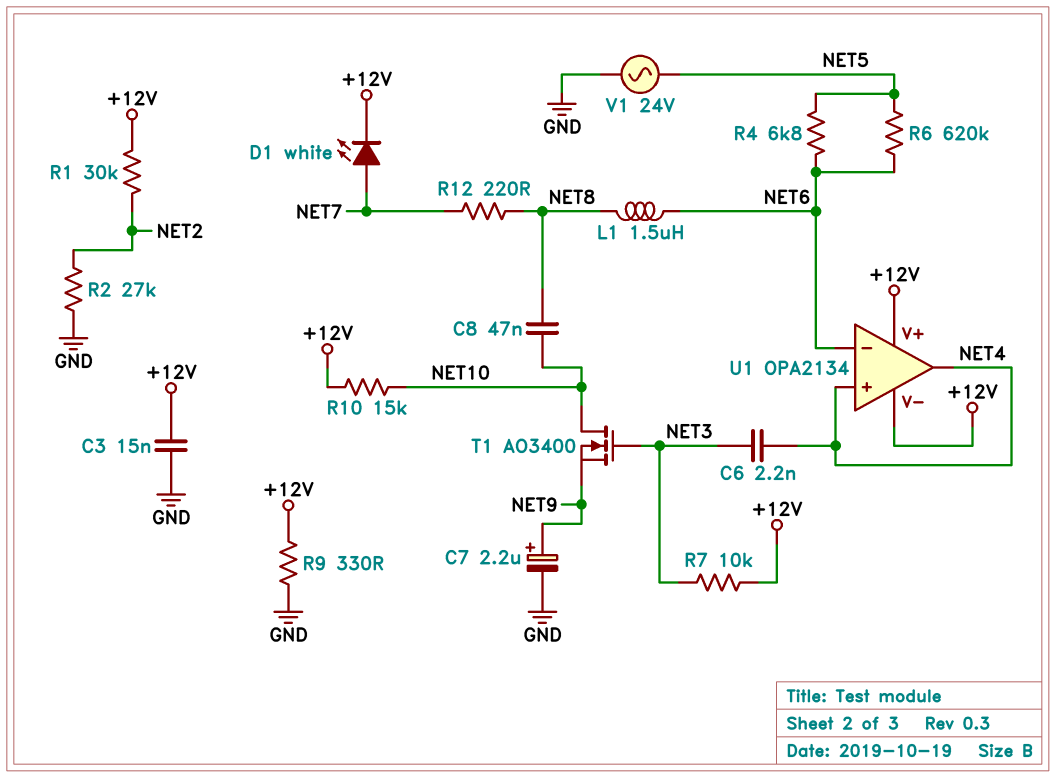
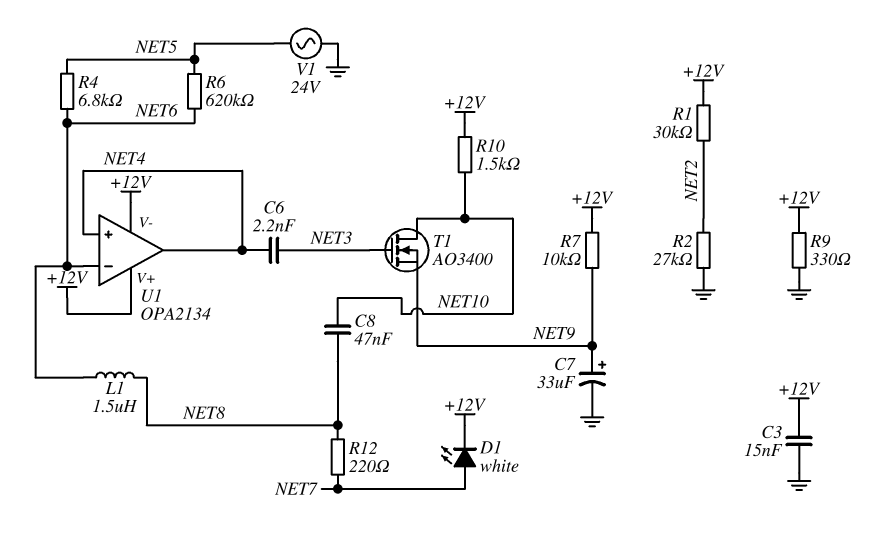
C7: 2.2uF (plus NET9, minus GND) -> 33uF (plus NET9, minus GND)
R7: 10k (+12V, NET3) -> 10k (+12V, NET9)
R10: 15k (+12V, NET10) -> 1.5k (+12V, NET10)

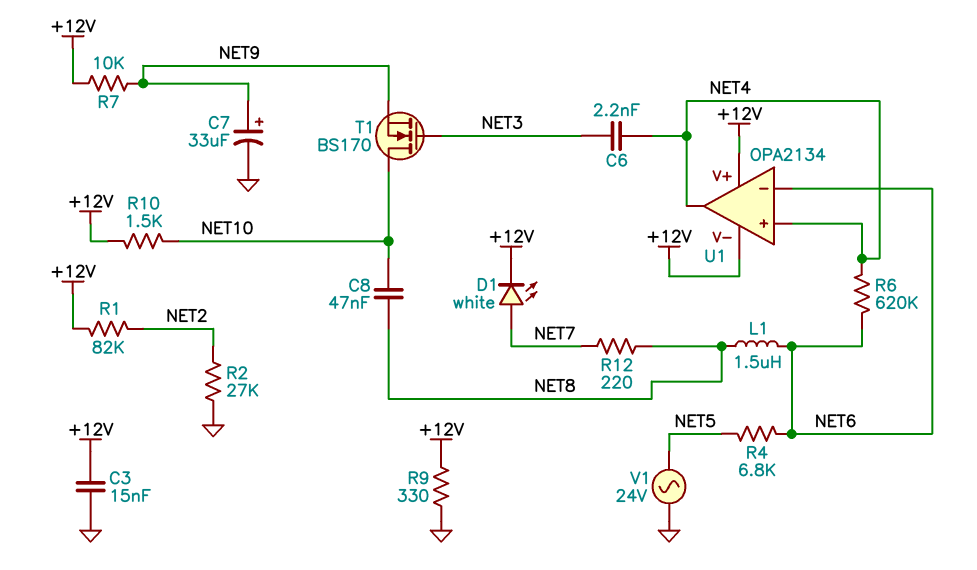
R1: 30k (+12V, NET2) -> 82k (+12V, NET2)
R6: 620k (NET5, NET6) -> 620k (NET4, NET6)
T1: NMOS AO3400 (G NET3, D NET10, S NET9) -> NMOS BS170 (G NET3, D NET10, S NET9)

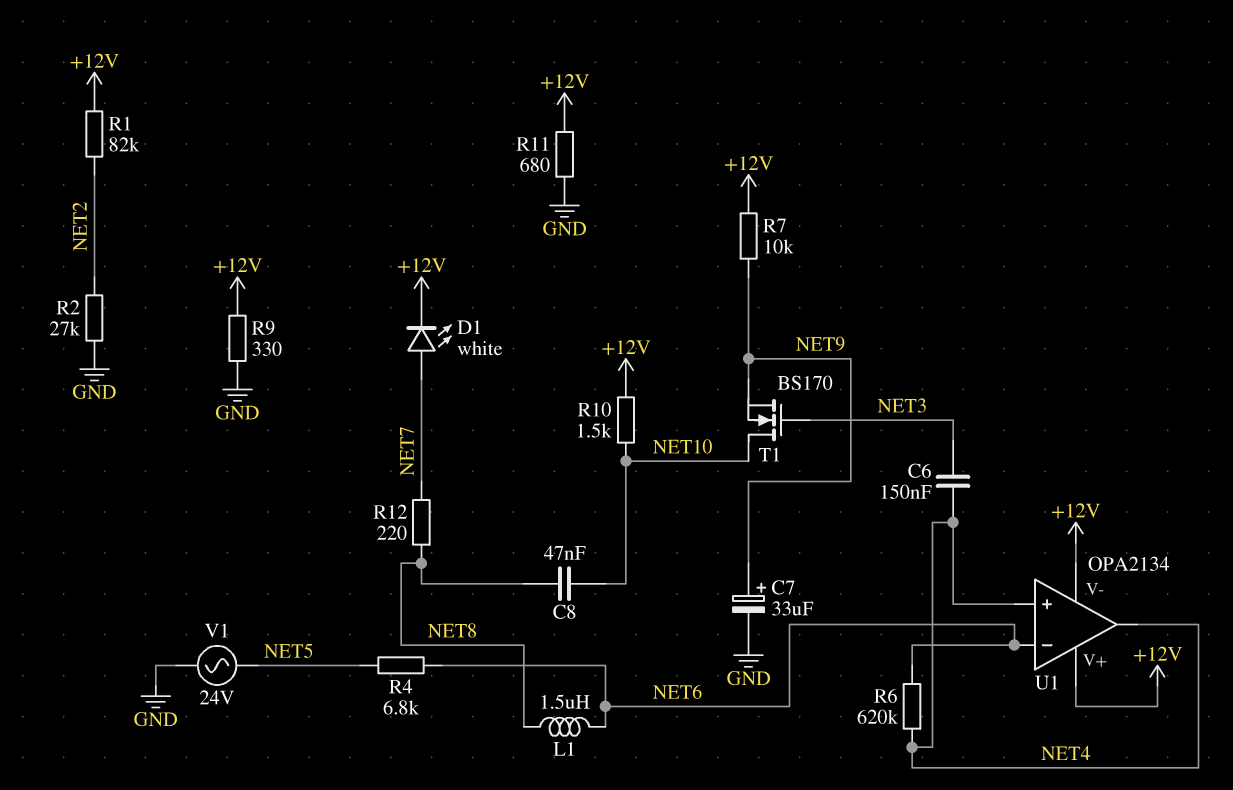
C3: 15nF (+12V, GND) -> none
C6: 2.2nF (NET3, NET4) -> 150nF (NET3, NET4)
R11: none -> 680 (+12V, GND)

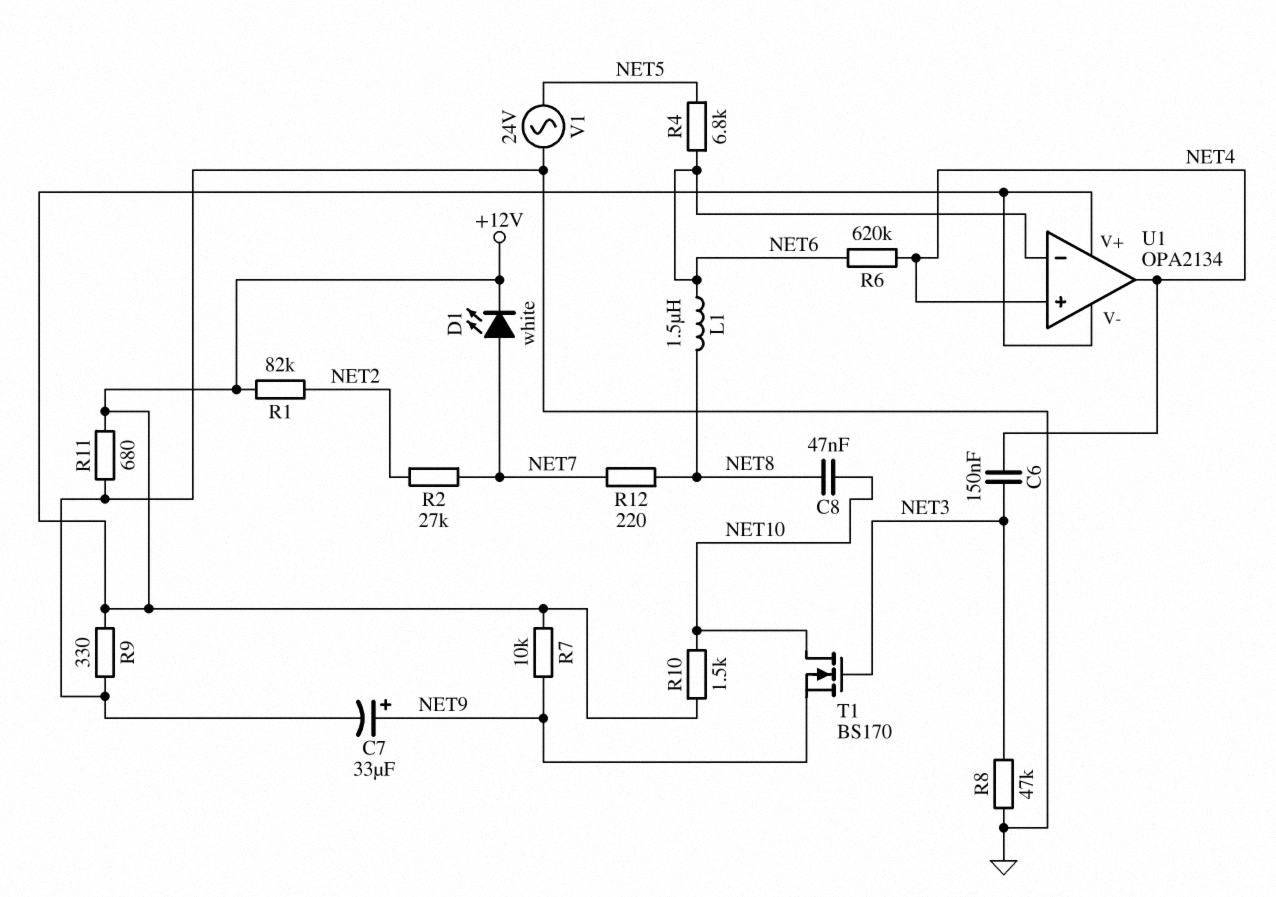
R2: 27k (GND, NET2) -> 27k (NET2, NET7)
R8: none -> 47k (GND, NET3)

